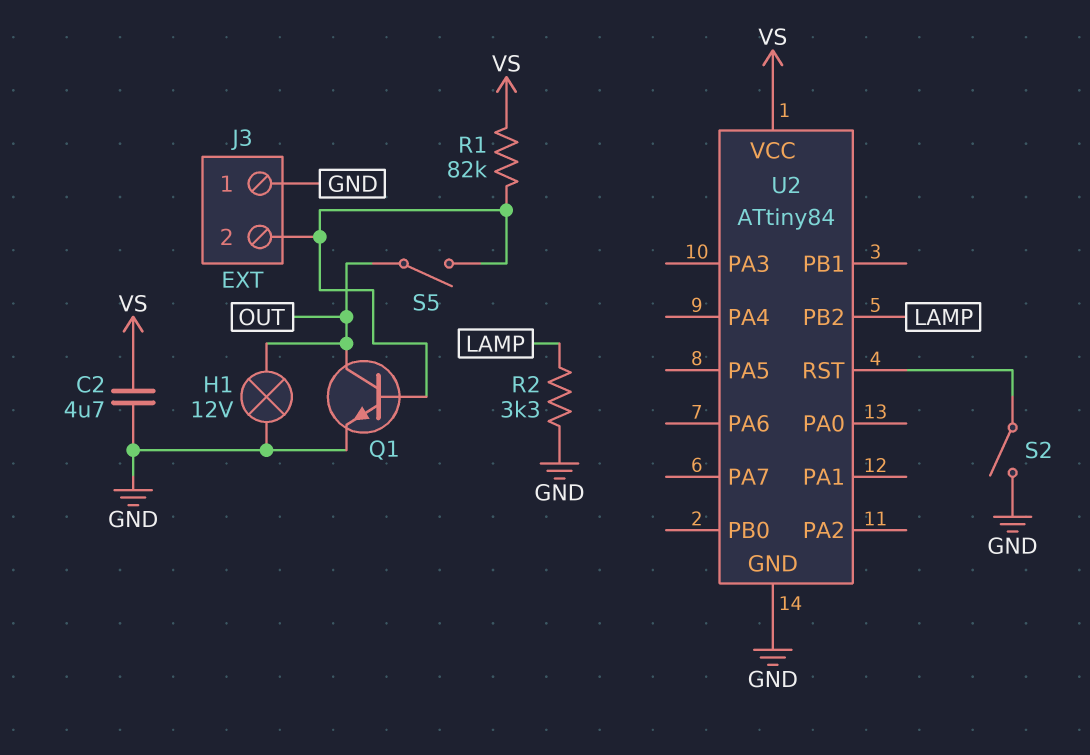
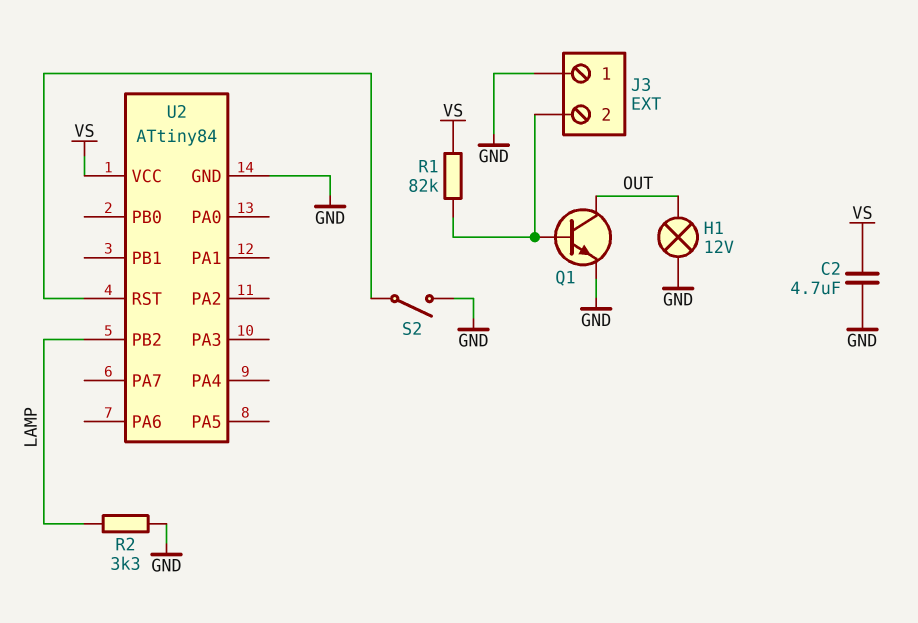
S5: switch (J3/2, OUT) -> none

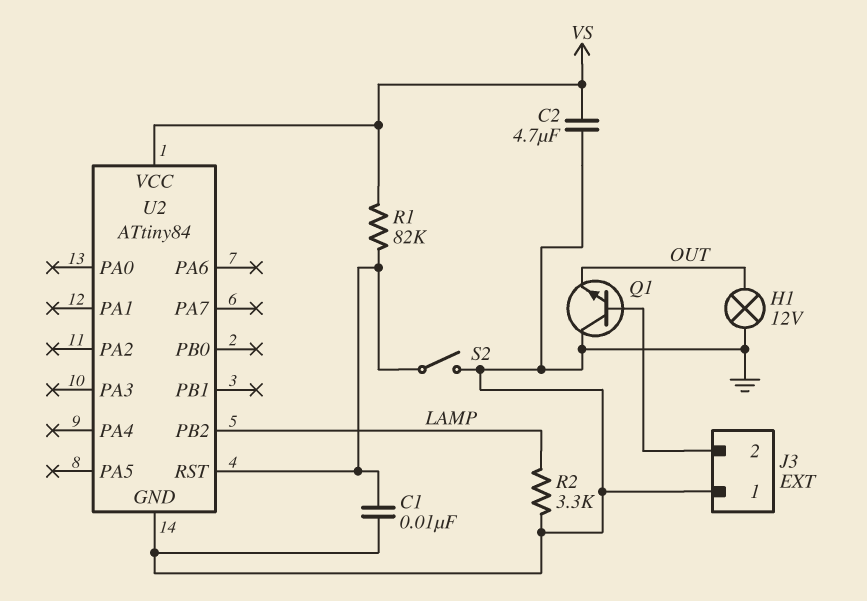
C1: none -> 10nF (GND, U2/RST)
Q1: NPN (B J3/2, C OUT, E GND) -> NPN (B J3/2, C GND, E OUT)
R1: 82k (J3/2, VS) -> 82k (U2/RST, VS)

